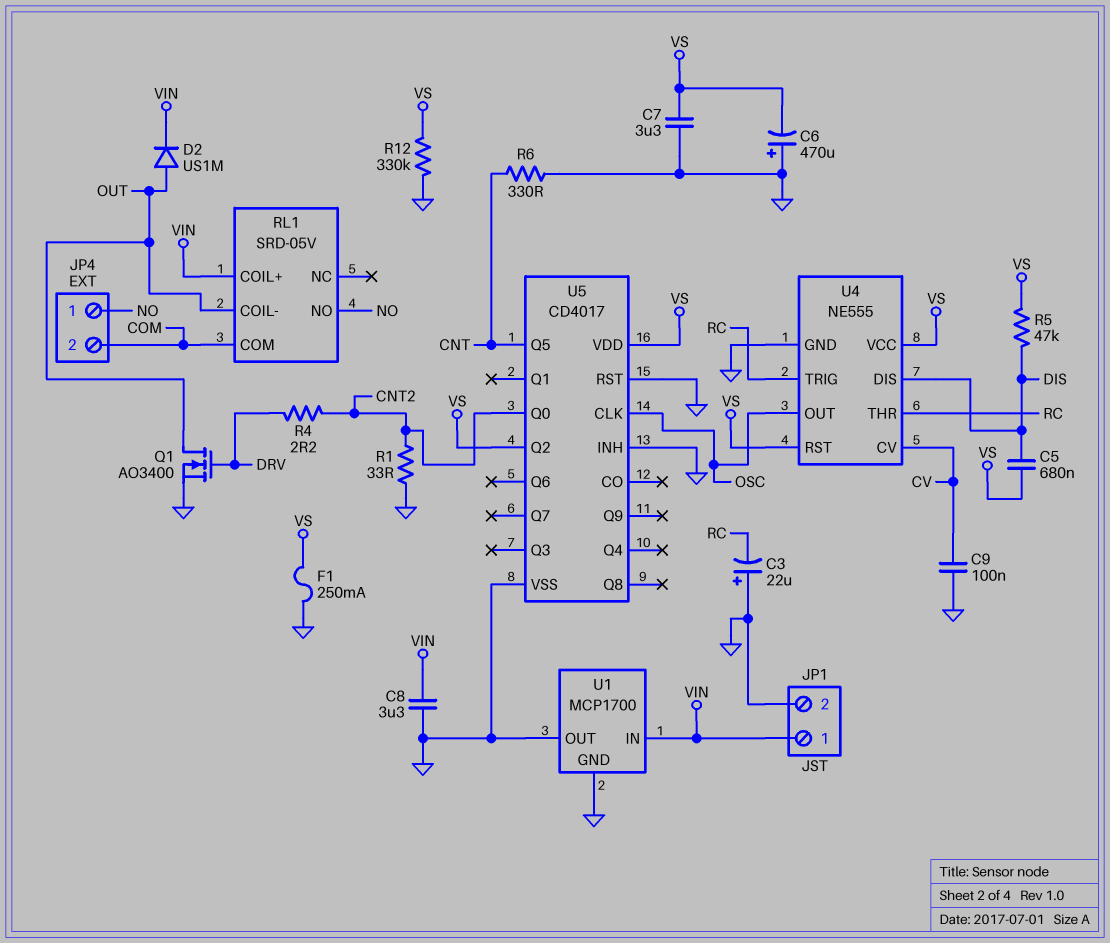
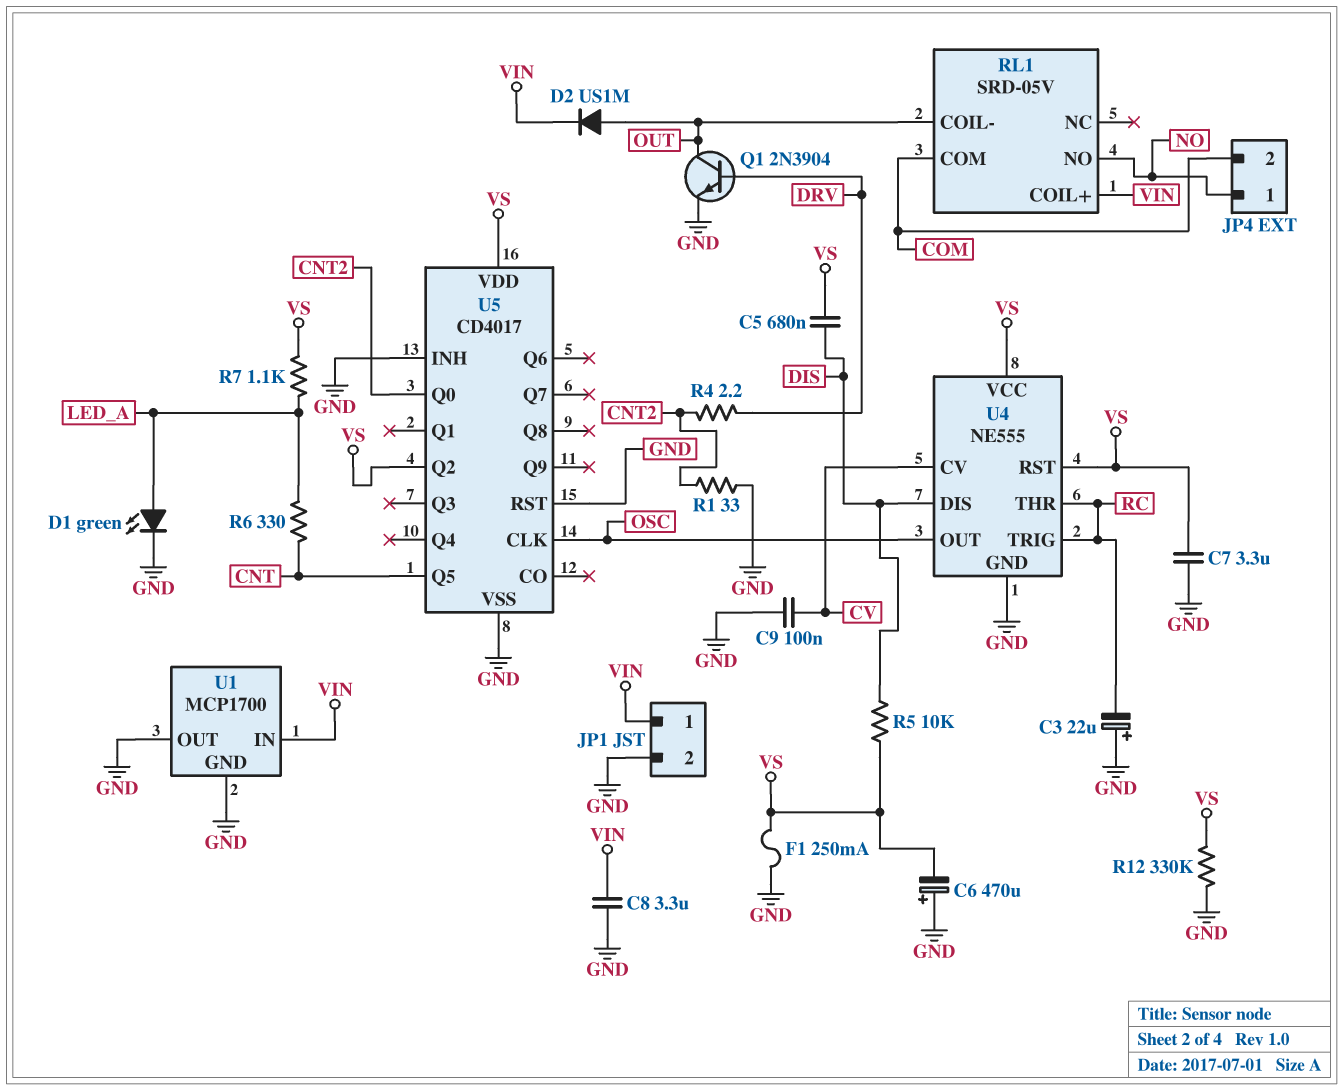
D1: none -> LED green (A LED_A, K GND)
Q1: NMOS AO3400 (G DRV, D OUT, S GND) -> NPN 2N3904 (B DRV, C OUT, E GND)
R5: 47k (DIS, VS) -> 10k (DIS, VS)
R6: 330 (CNT, GND) -> 330 (CNT, LED_A)
R7: none -> 1.1k (LED_A, VS)

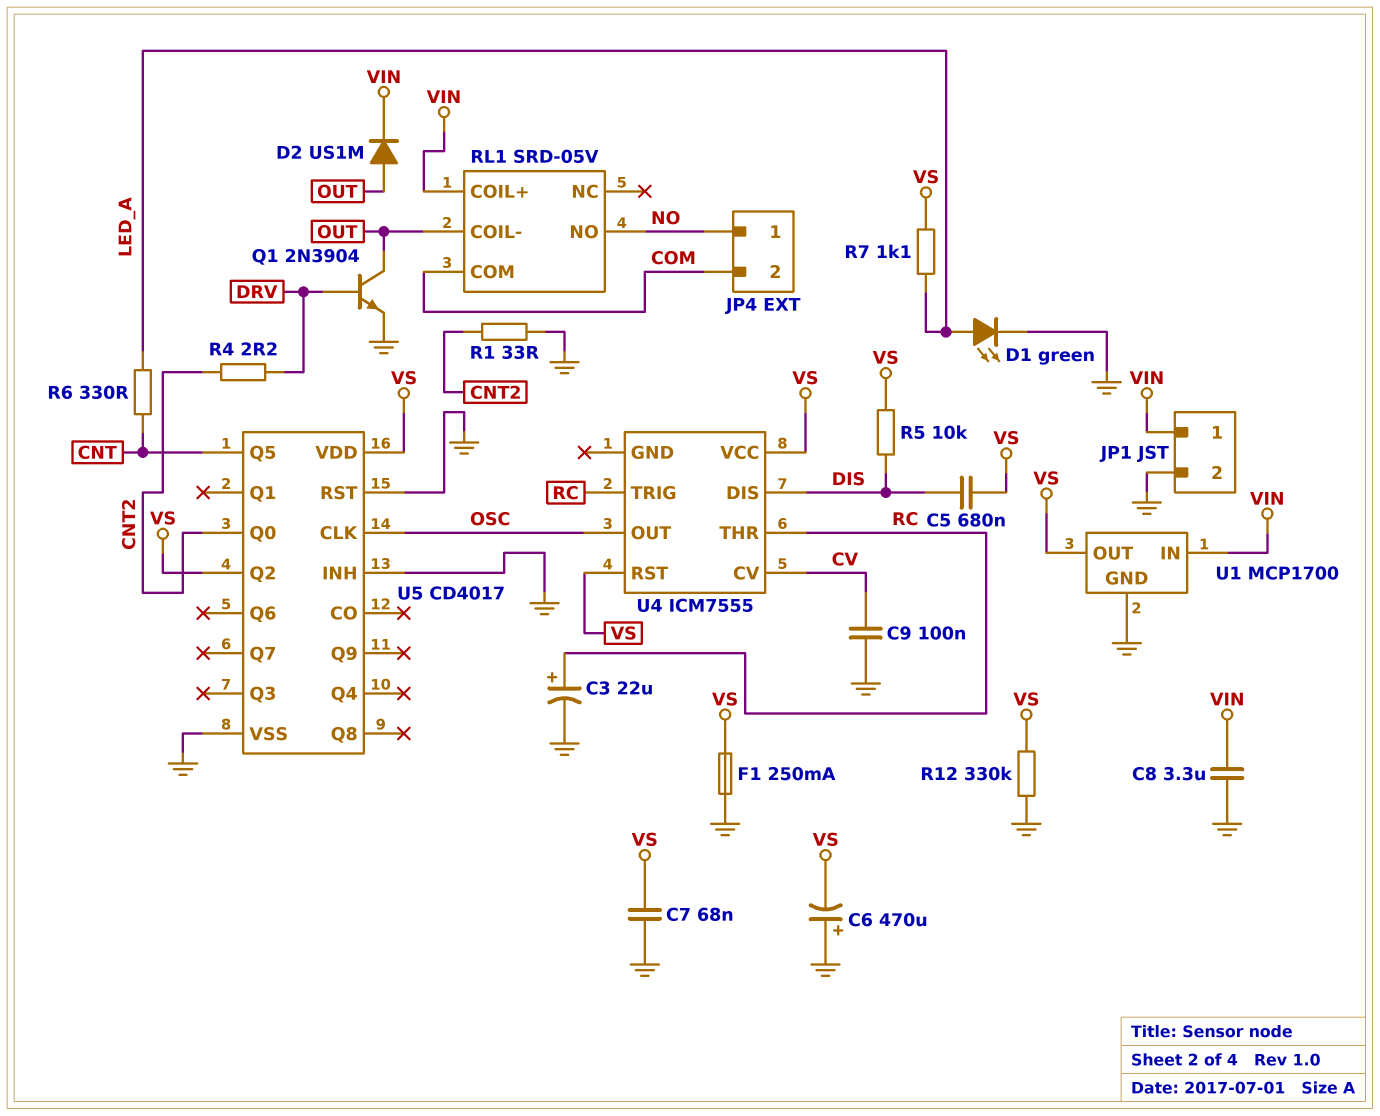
C3: 22uF (plus GND, minus RC) -> 22uF (plus RC, minus GND)
C7: 3.3uF (GND, VS) -> 68nF (GND, VS)
U1 pin OUT: GND -> VS
U4: NE555 -> ICM7555
U4 pin GND: GND -> none

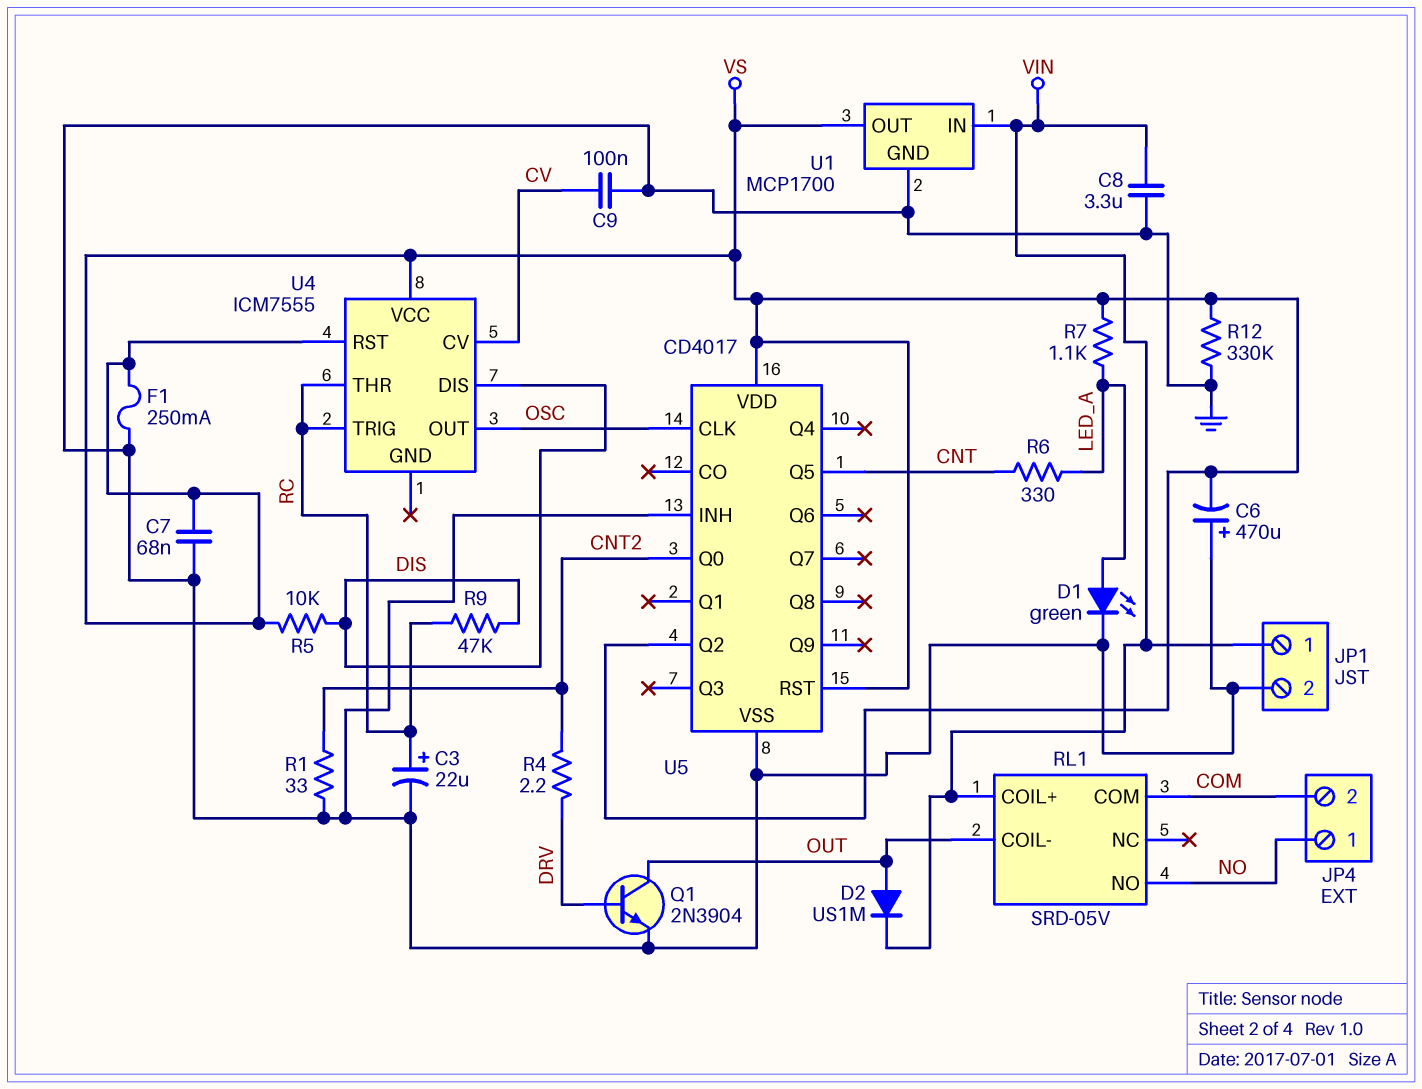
C5: 680nF (DIS, VS) -> none
R9: none -> 47k (DIS, RC)
U5 pin RST: GND -> VS

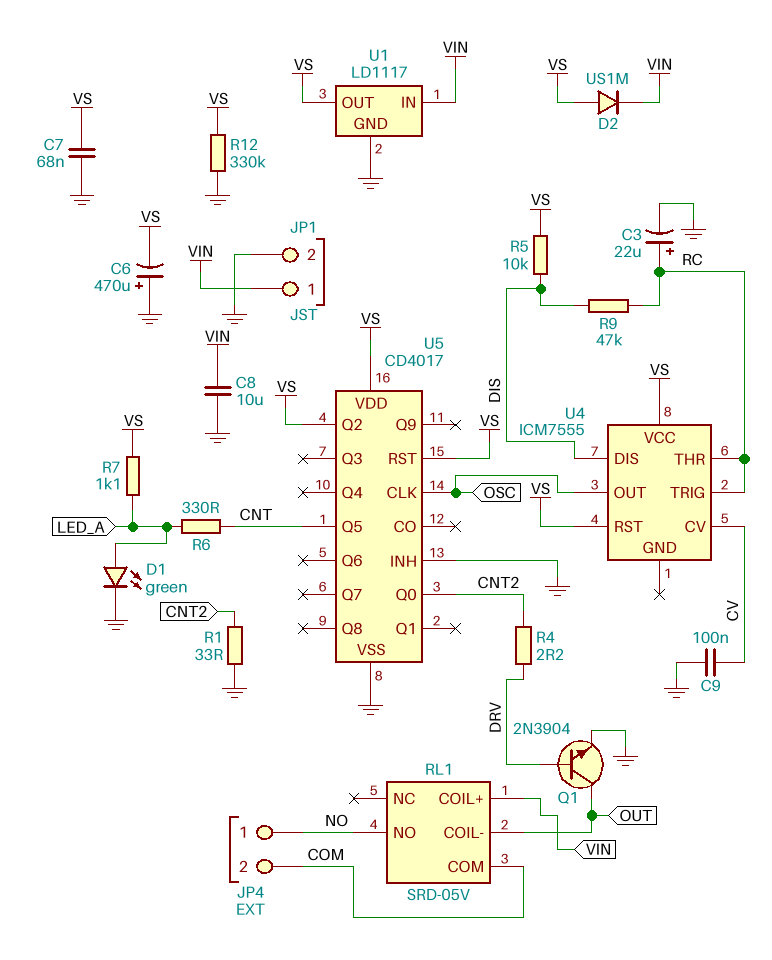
C8: 3.3uF (GND, VIN) -> 10uF (GND, VIN)
D2: diode US1M (A OUT, K VIN) -> diode US1M (A VS, K VIN)
F1: 250mA (GND, VS) -> none
U1: MCP1700 -> LD1117

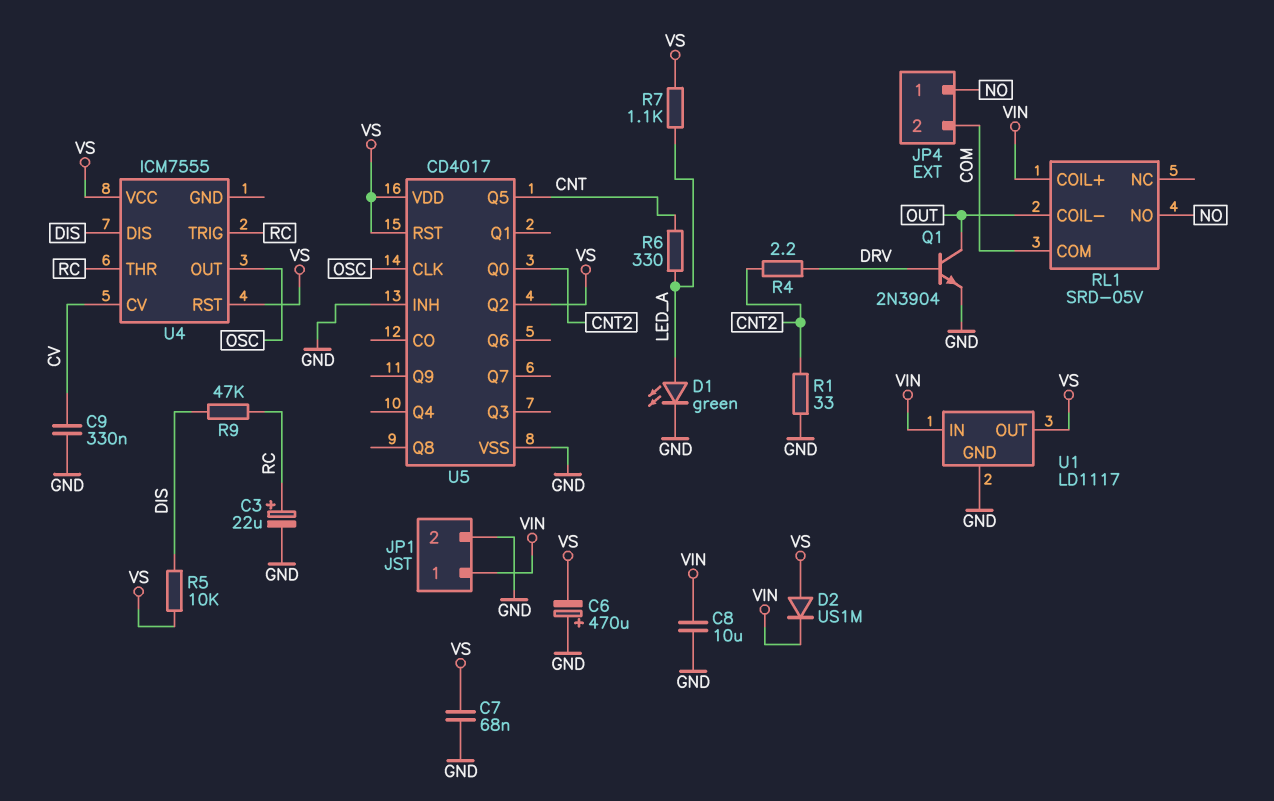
C9: 100nF (CV, GND) -> 330nF (CV, GND)
R12: 330k (GND, VS) -> none

